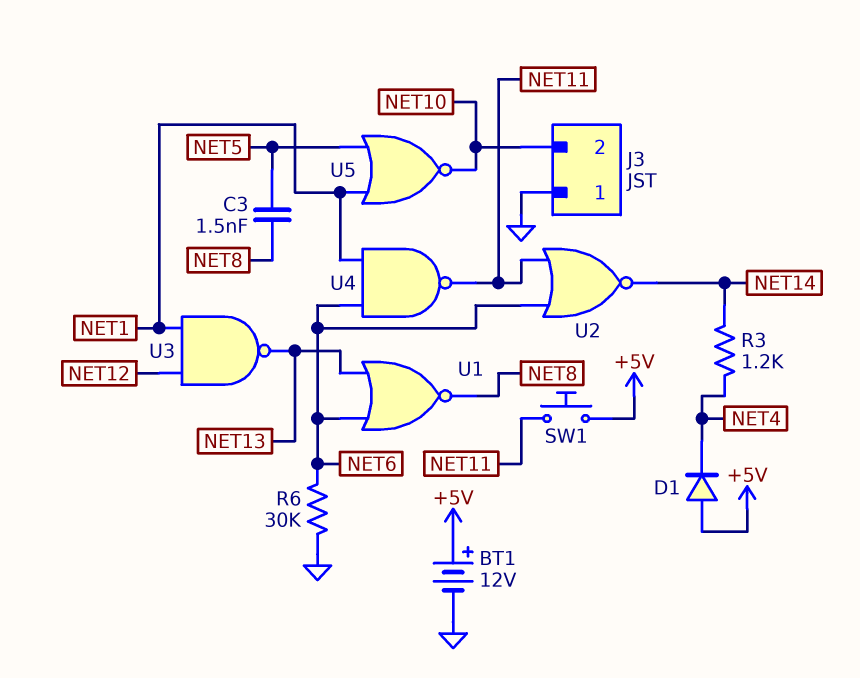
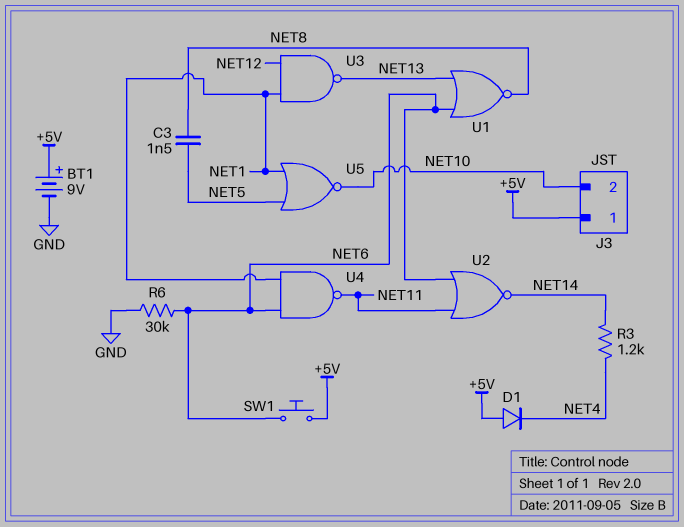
BT1: 12V (plus +5V, minus GND) -> 9V (plus +5V, minus GND)
J3 pin 1: GND -> +5V
SW1: button (+5V, NET11) -> button (+5V, NET6)

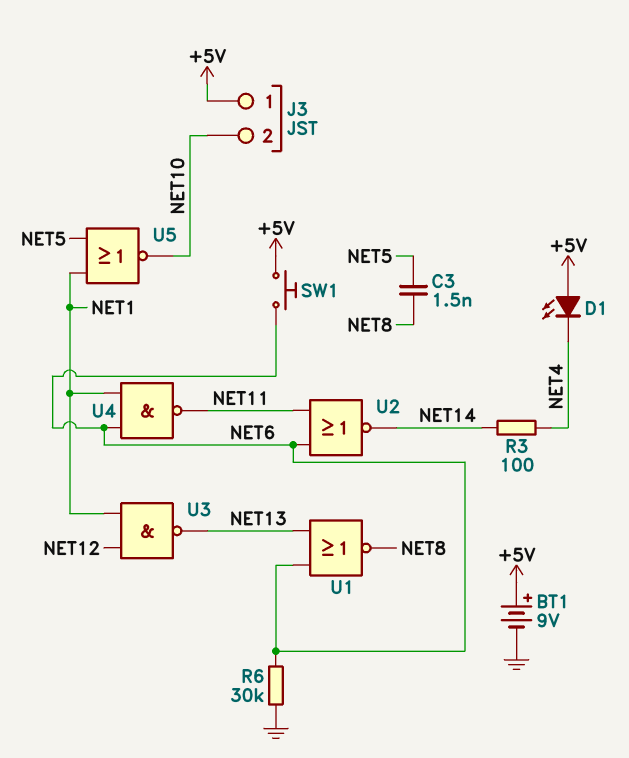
D1: diode (A +5V, K NET4) -> LED (A +5V, K NET4)
R3: 1.2k (NET4, NET14) -> 100 (NET4, NET14)

